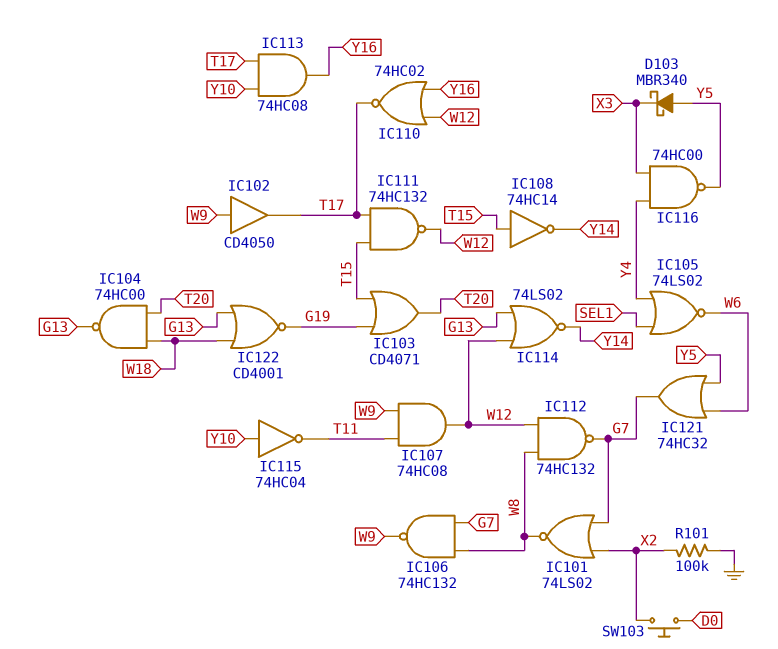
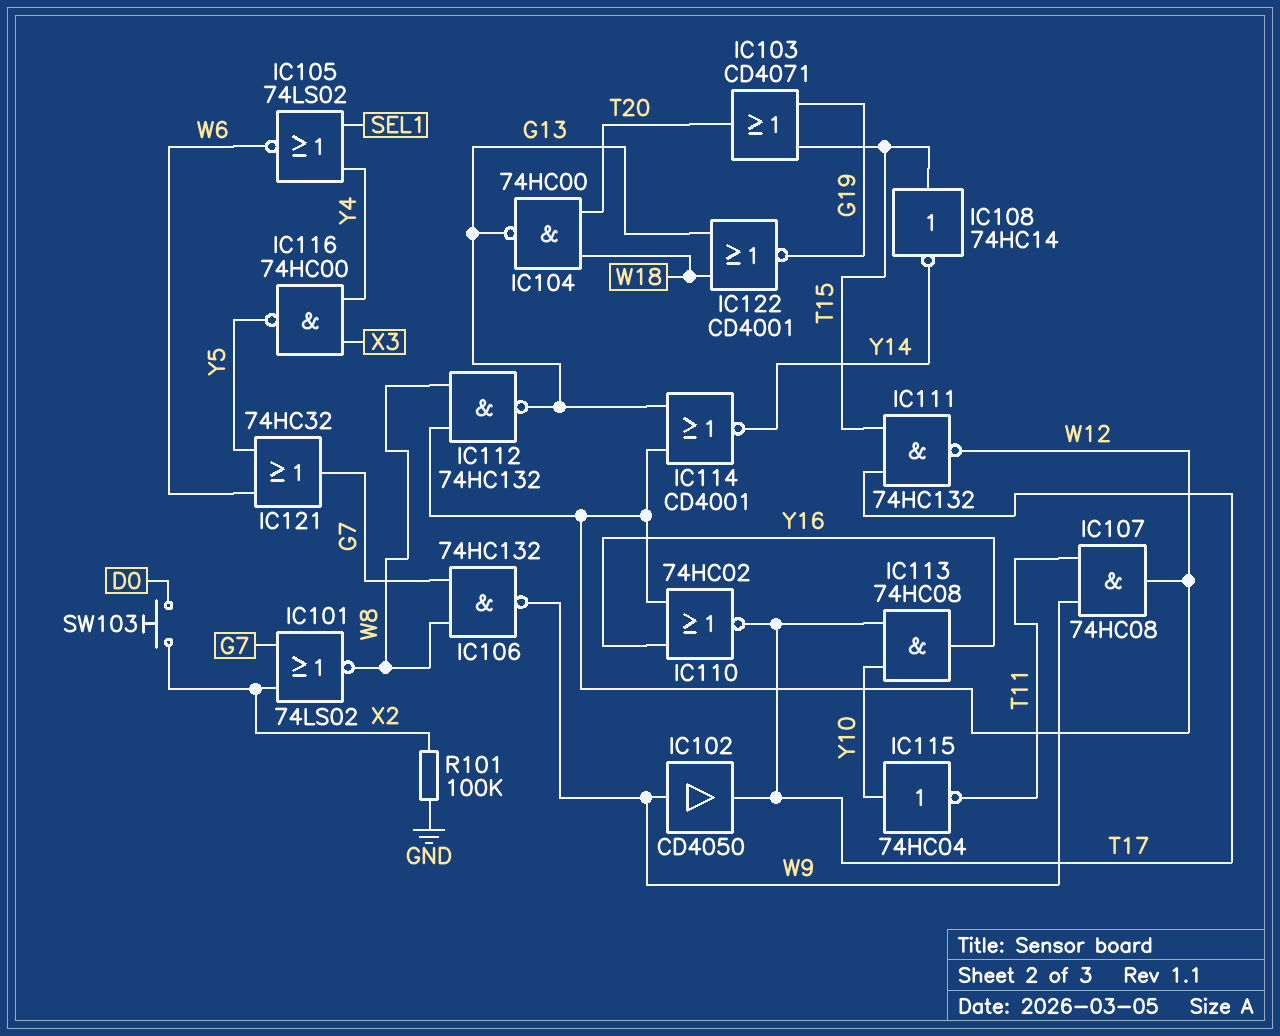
D103: schottky MBR340 (A Y5, K X3) -> none
IC112: NAND 74HC132 (in W8, in W12, out G7) -> NAND 74HC132 (in W8, in W12, out G13)
IC114: NOR 74LS02 (in G13, in W12, out Y14) -> NOR CD4001 (in G13, in W12, out Y14)

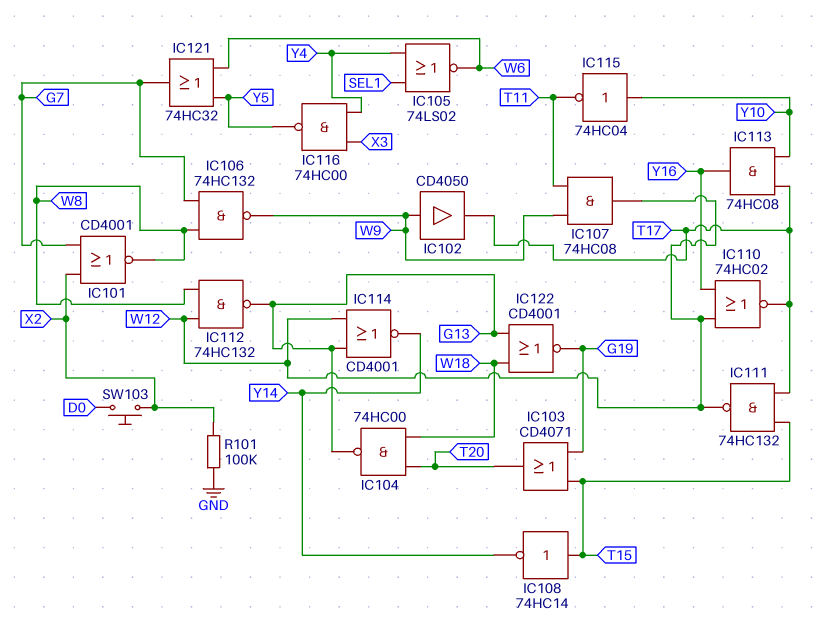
IC101: NOR 74LS02 (in G7, in X2, out W8) -> NOR CD4001 (in G7, in X2, out W8)

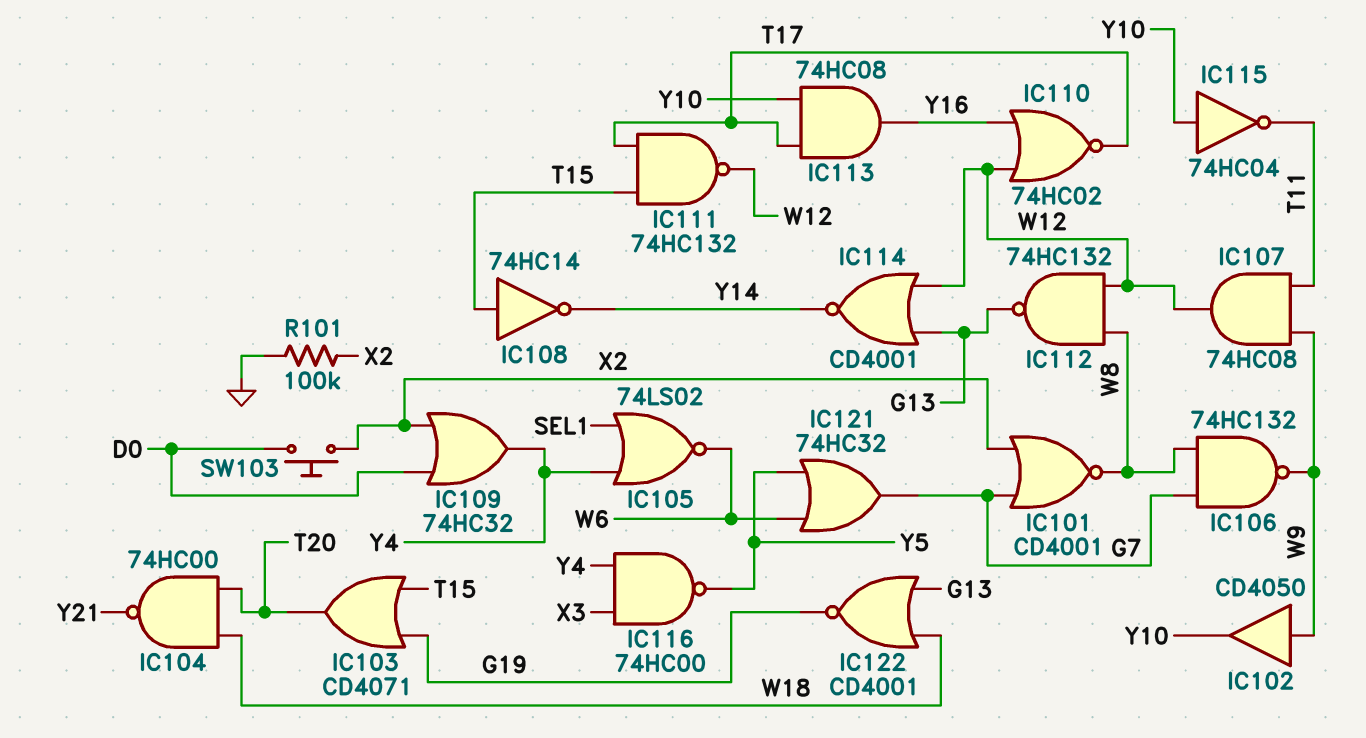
IC102: buffer CD4050 (in W9, out T17) -> buffer CD4050 (in W9, out Y10)
IC104: NAND 74HC00 (in T20, in W18, out G13) -> NAND 74HC00 (in T20, in W18, out Y21)
IC109: none -> OR 74HC32 (in D0, in X2, out Y4)

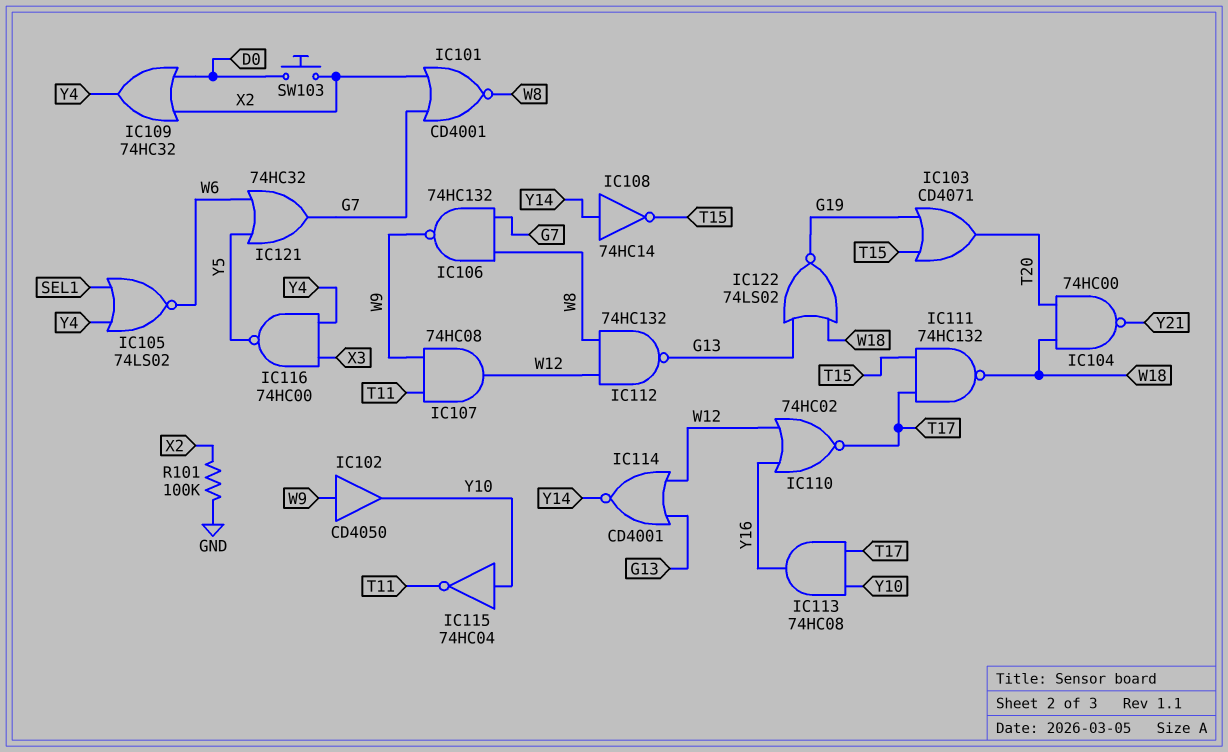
IC108: NOT 74HC14 (in T15, out Y14) -> NOT 74HC14 (in Y14, out T15)
IC111: NAND 74HC132 (in T15, in T17, out W12) -> NAND 74HC132 (in T15, in T17, out W18)
IC122: NOR CD4001 (in G13, in W18, out G19) -> NOR 74LS02 (in G13, in W18, out G19)

